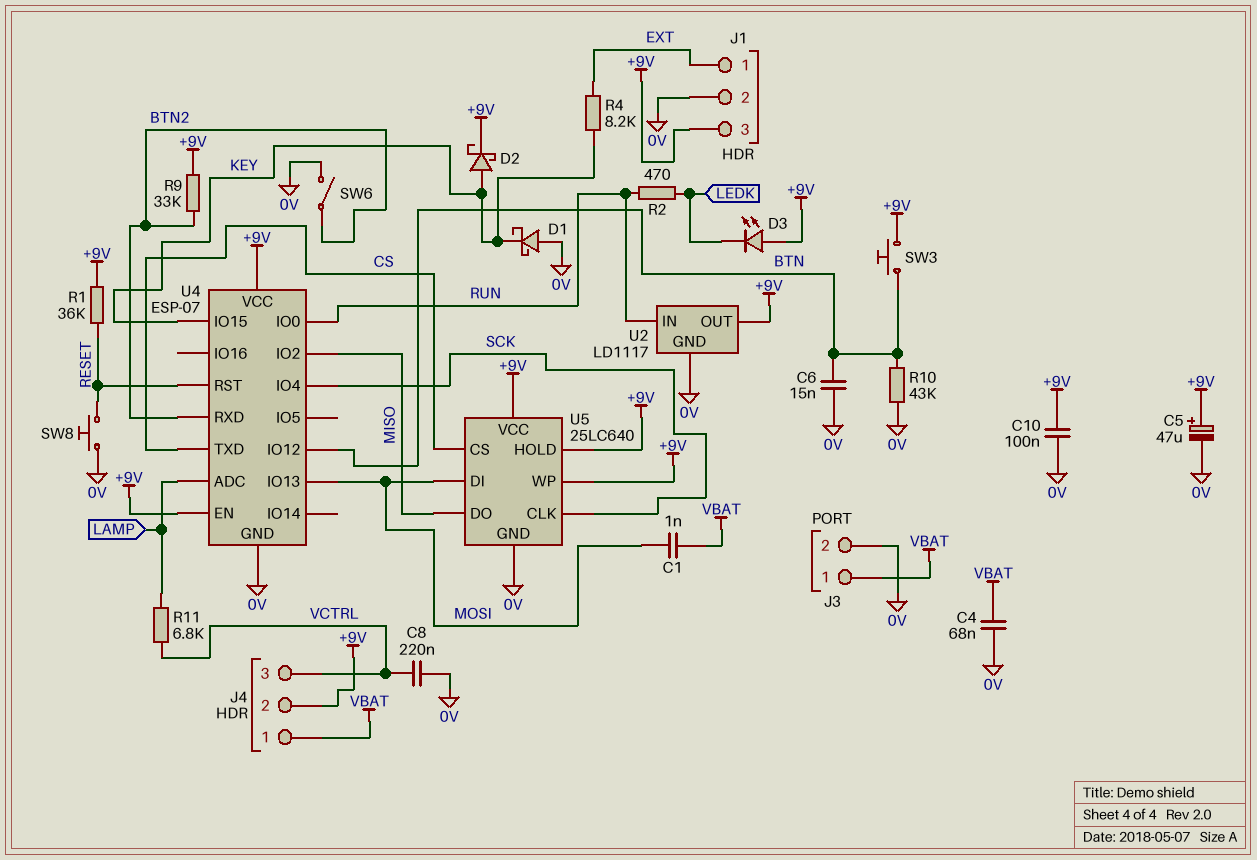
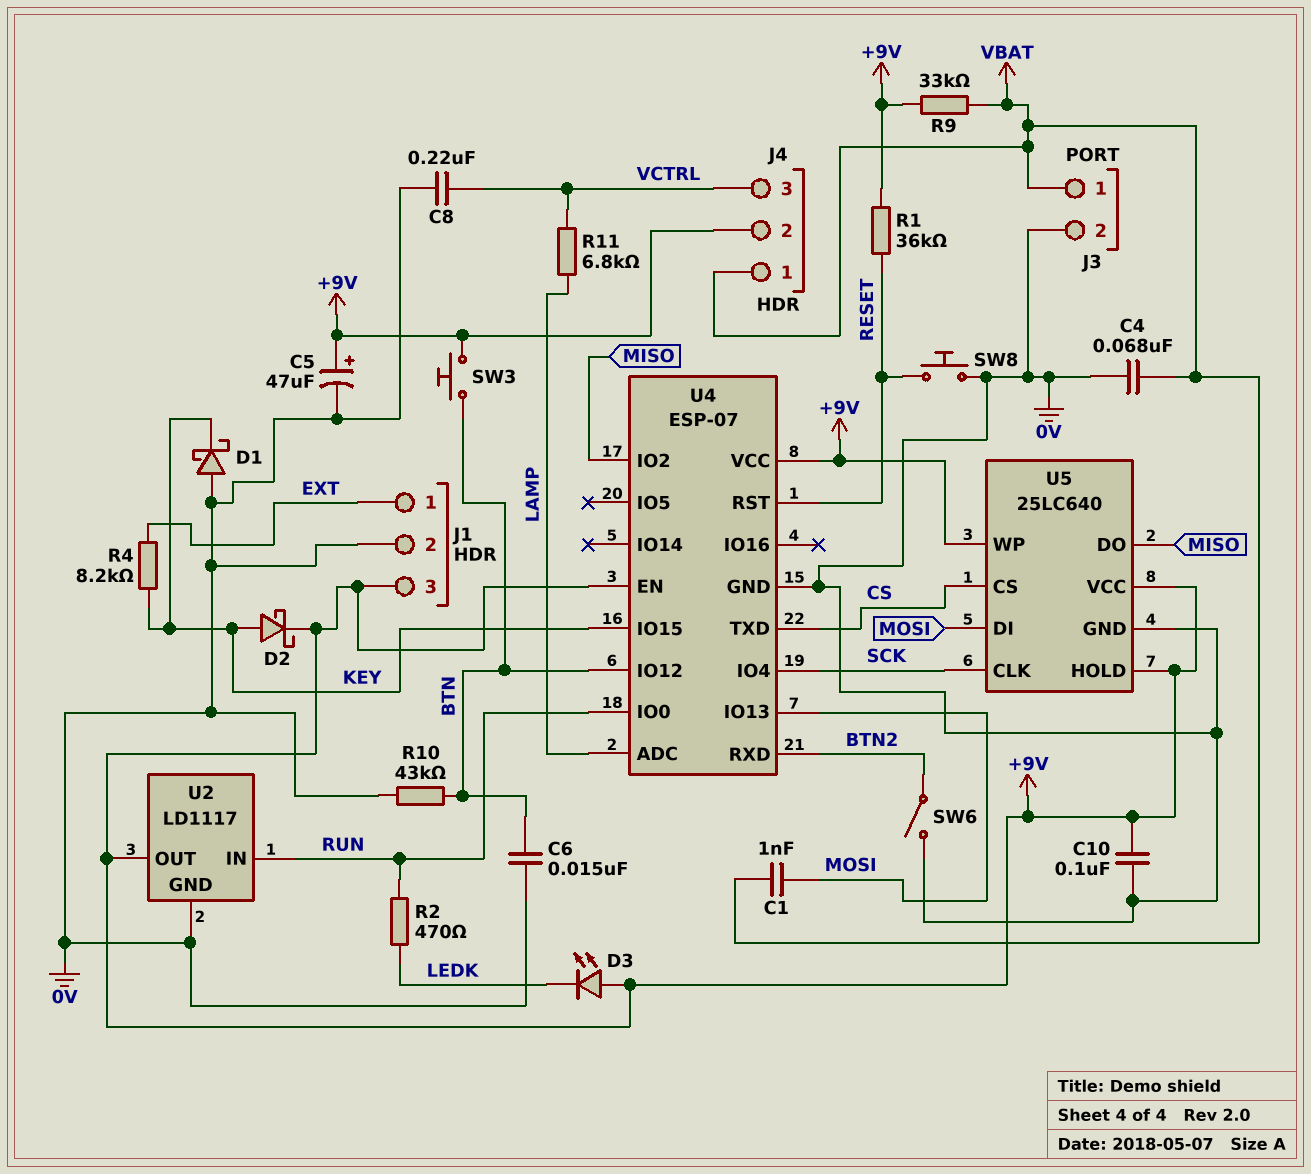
R9: 33k (+9V, BTN2) -> 33k (+9V, VBAT)

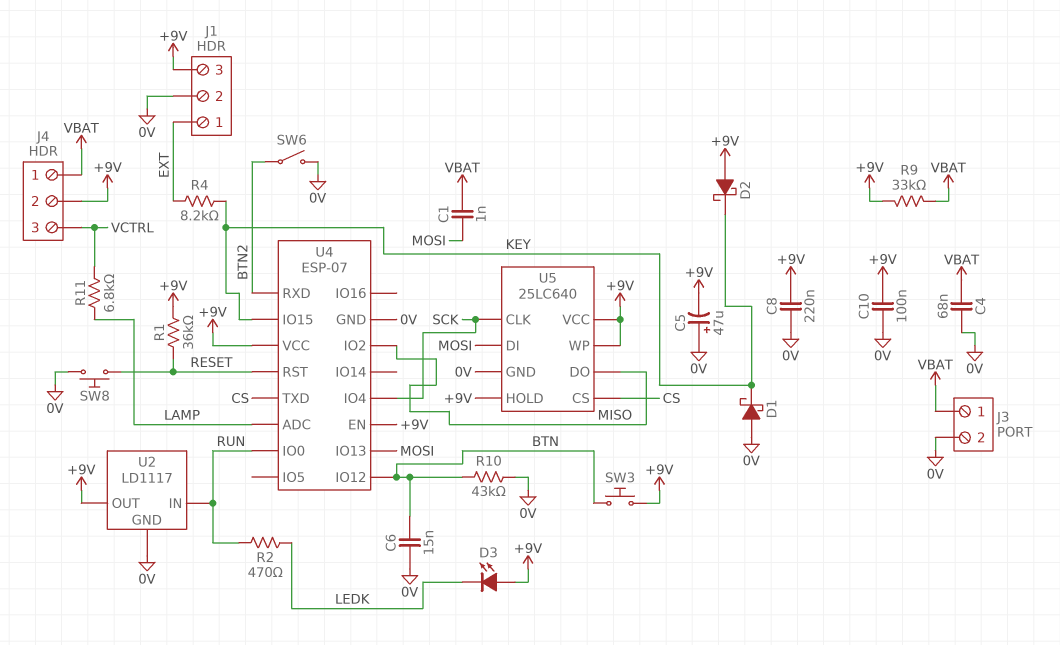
C5: 47uF (plus +9V, minus 0V) -> 47uF (plus 0V, minus +9V)
C8: 220nF (0V, VCTRL) -> 220nF (+9V, 0V)
D2: schottky (A KEY, K +9V) -> schottky (A +9V, K KEY)

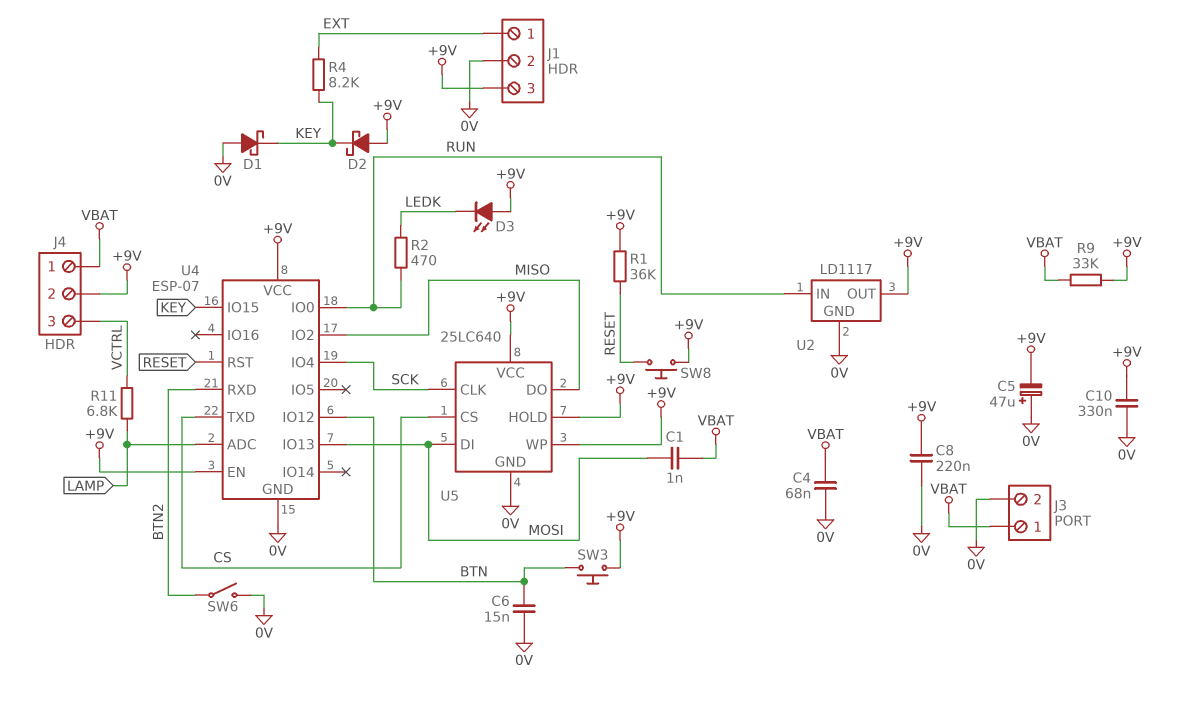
C10: 100nF (+9V, 0V) -> 330nF (+9V, 0V)
R10: 43k (0V, BTN) -> none
SW8: button (0V, RESET) -> button (+9V, RESET)

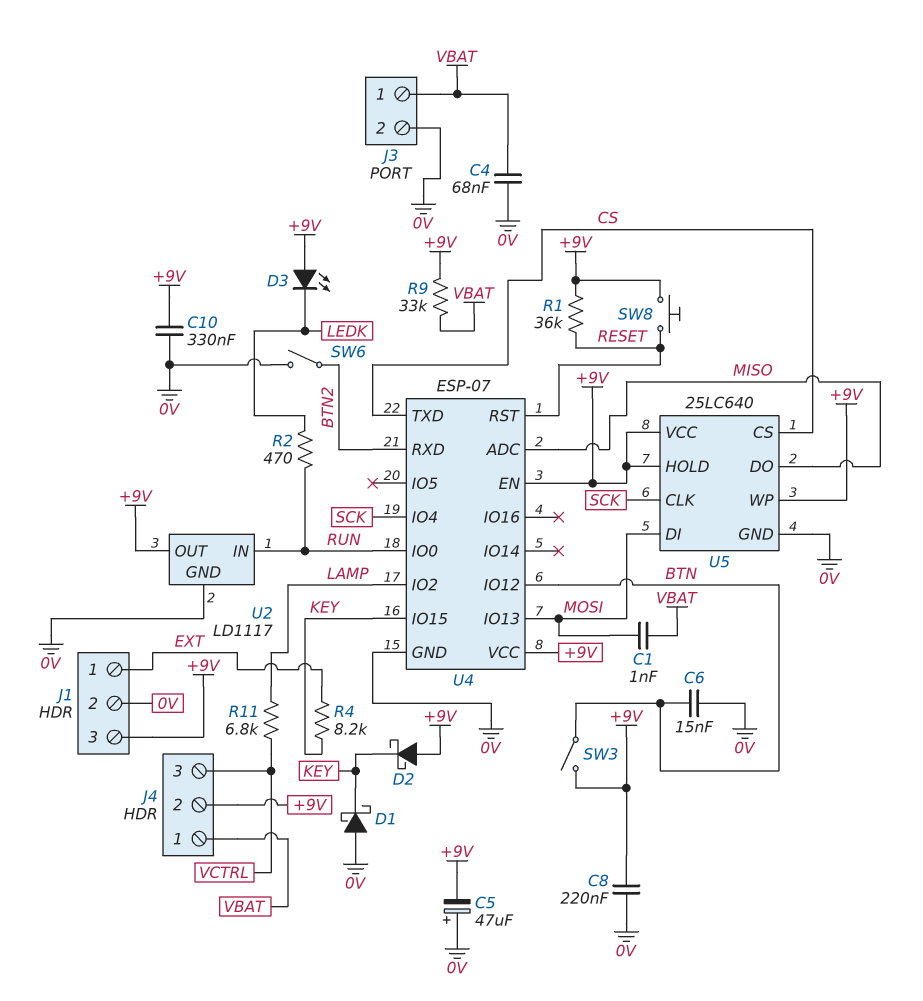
SW3: button (+9V, BTN) -> switch (+9V, BTN)
U4 pin ADC: LAMP -> MISO
U4 pin IO2: MISO -> LAMP

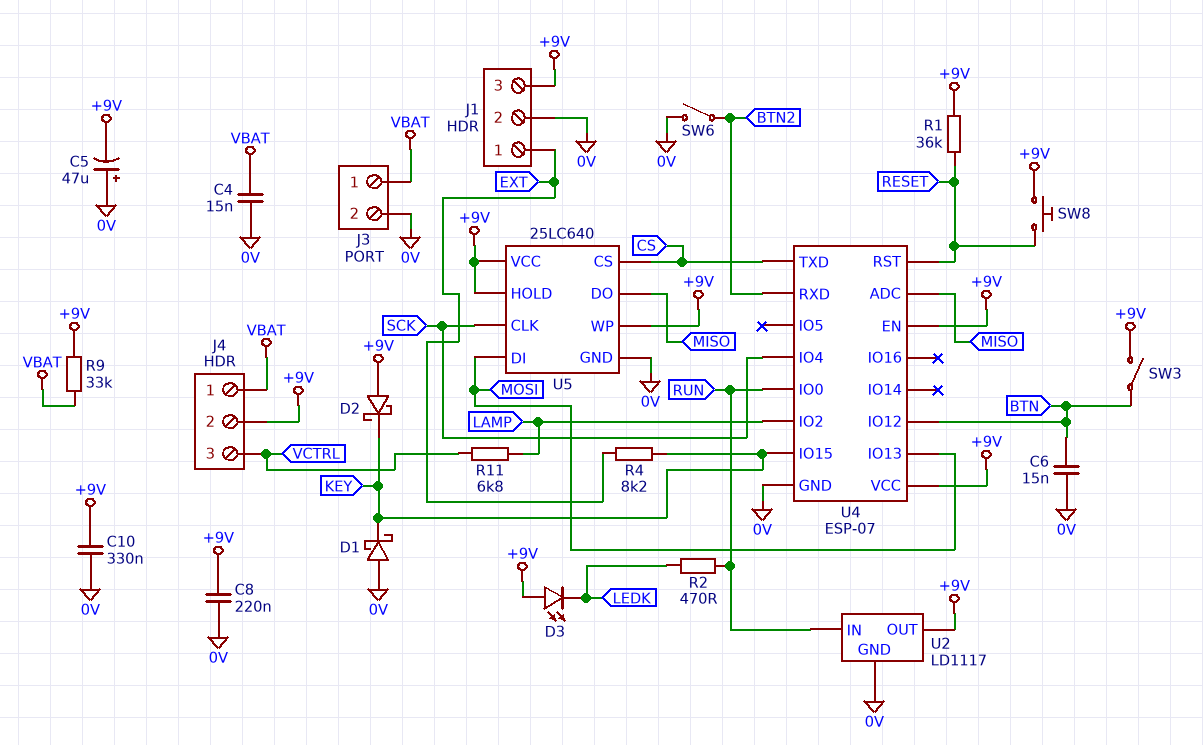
C1: 1nF (MOSI, VBAT) -> none
C4: 68nF (0V, VBAT) -> 15nF (0V, VBAT)

